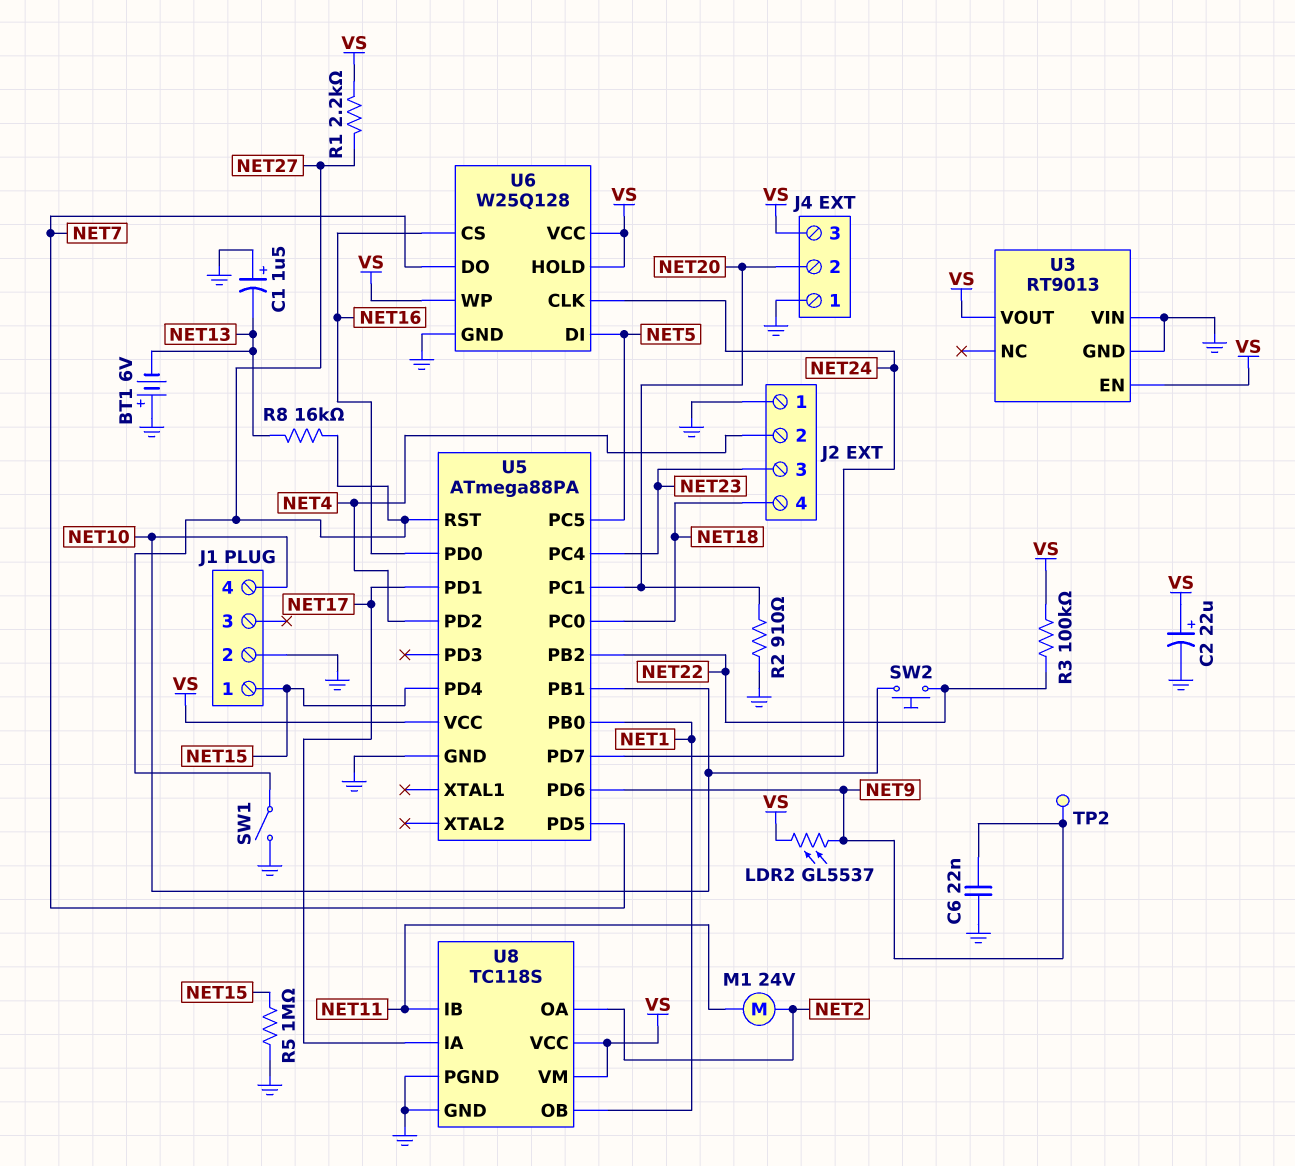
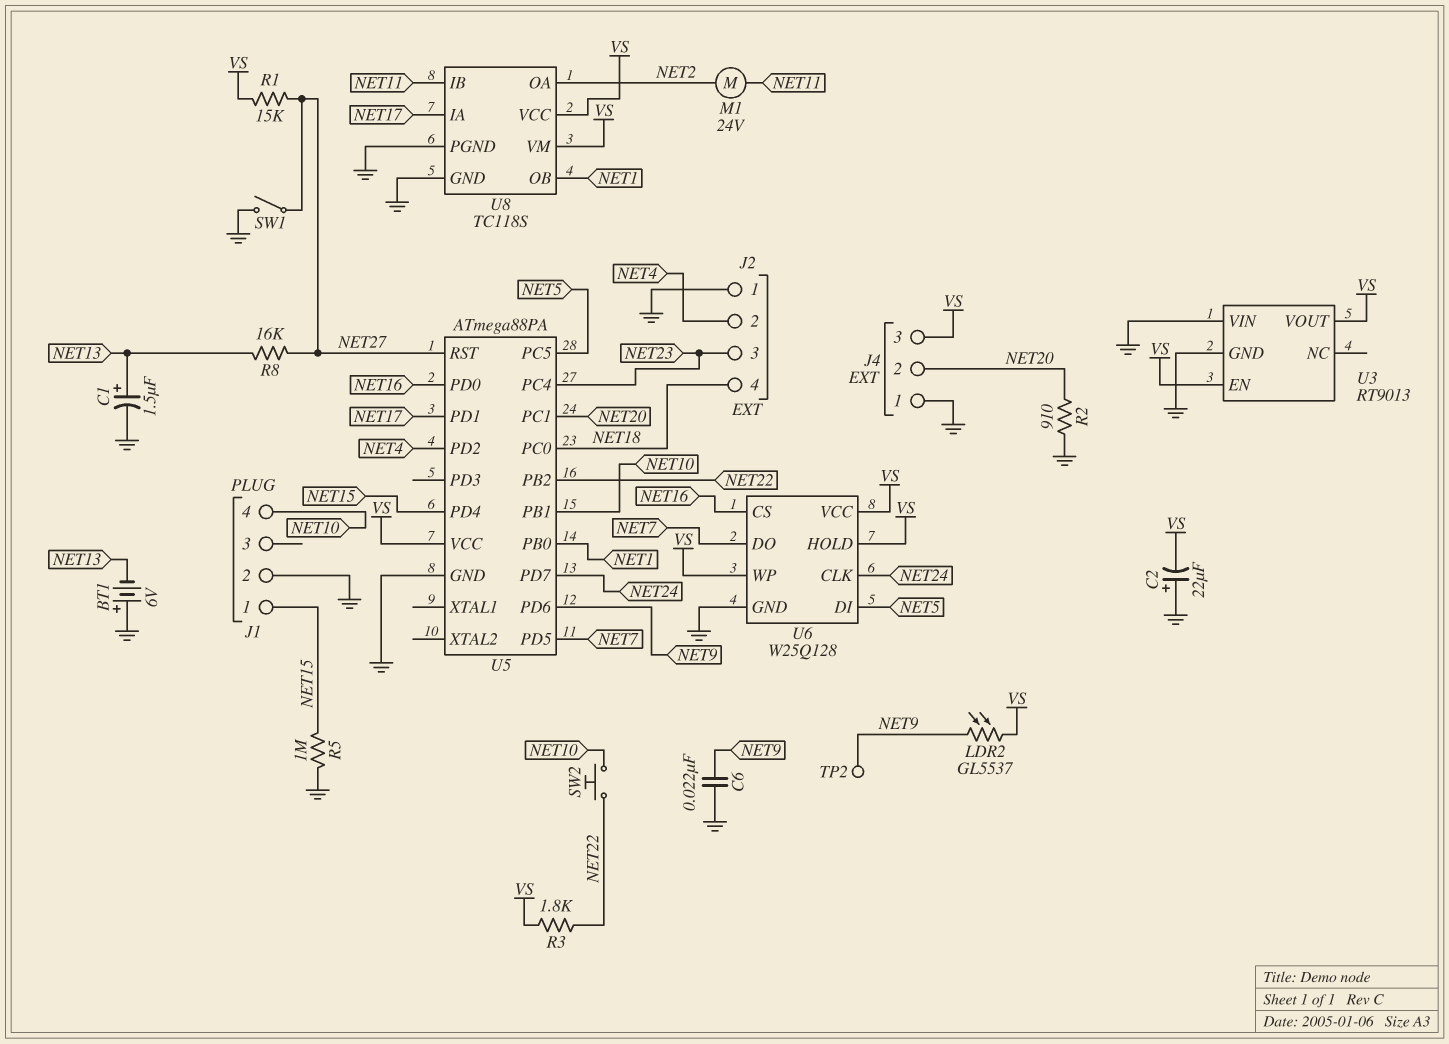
C1: 1.5uF (plus GND, minus NET13) -> 1.5uF (plus NET13, minus GND)
C2: 22uF (plus VS, minus GND) -> 22uF (plus GND, minus VS)
R1: 2.2k (NET27, VS) -> 15k (NET27, VS)
R3: 100k (NET22, VS) -> 1.8k (NET22, VS)

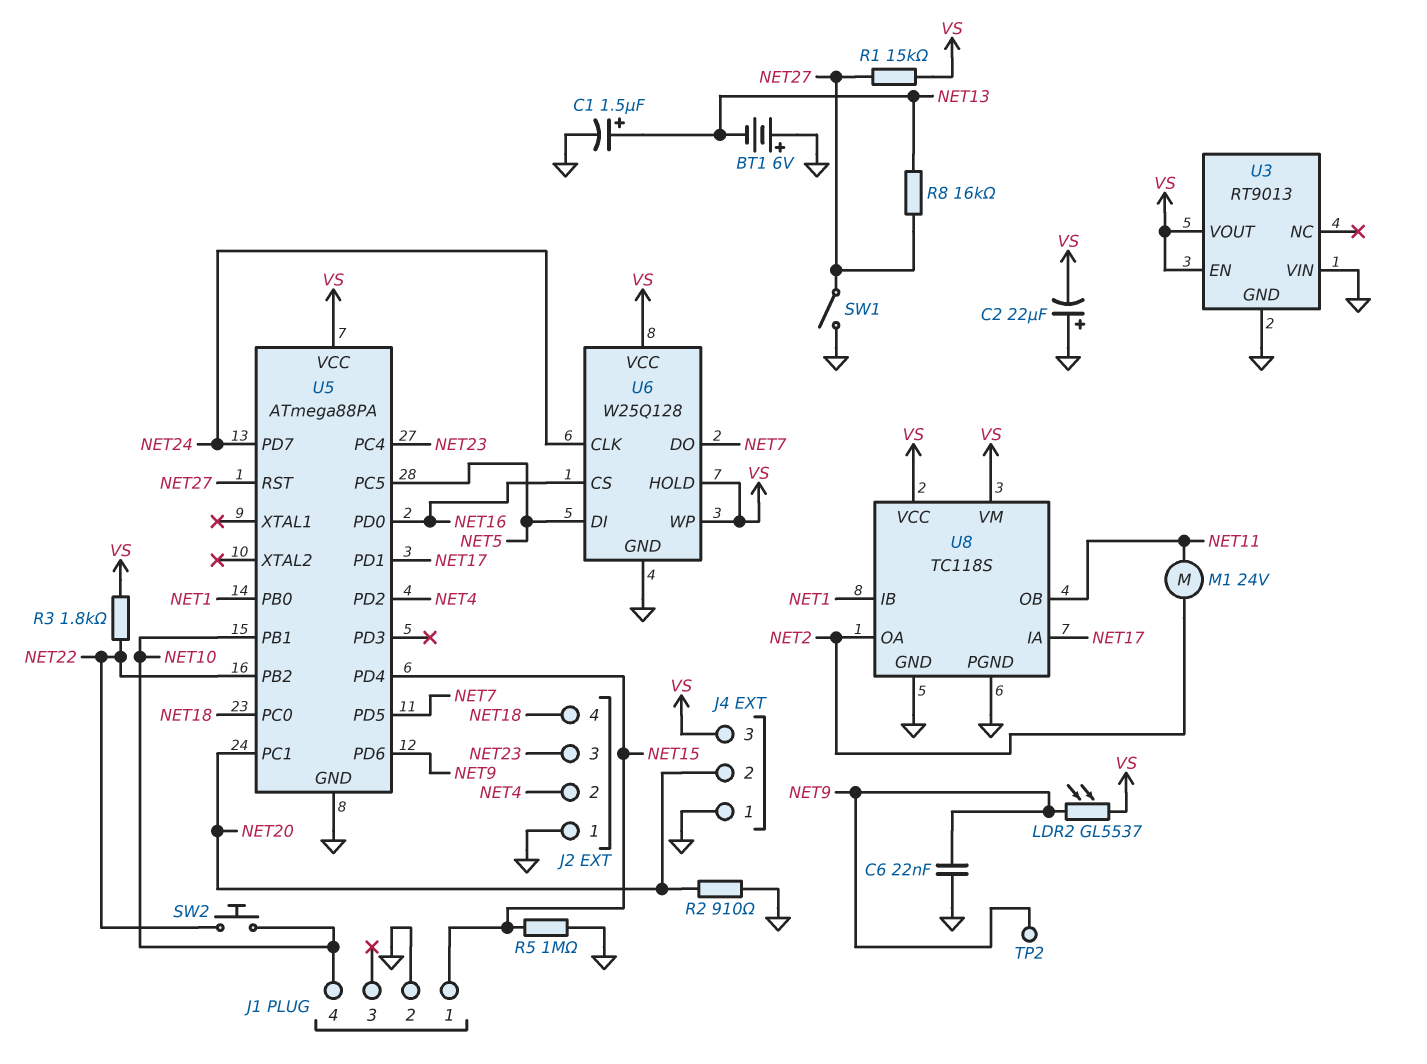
U8 pin IB: NET11 -> NET1
U8 pin OB: NET1 -> NET11

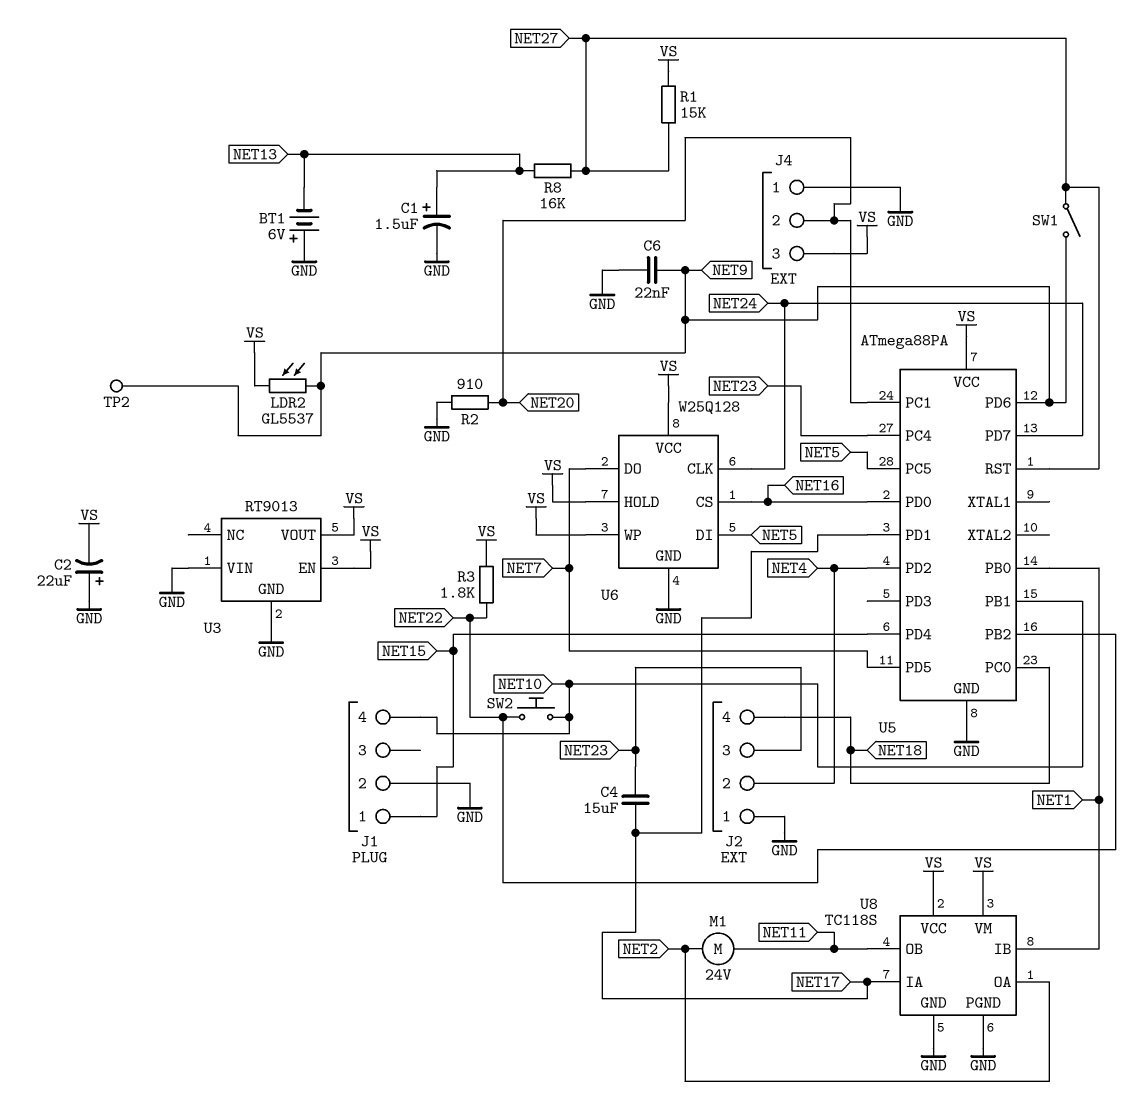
C4: none -> 15uF (NET17, NET23)
R5: 1M (GND, NET15) -> none
SW1: switch (GND, NET27) -> switch (NET9, NET27)

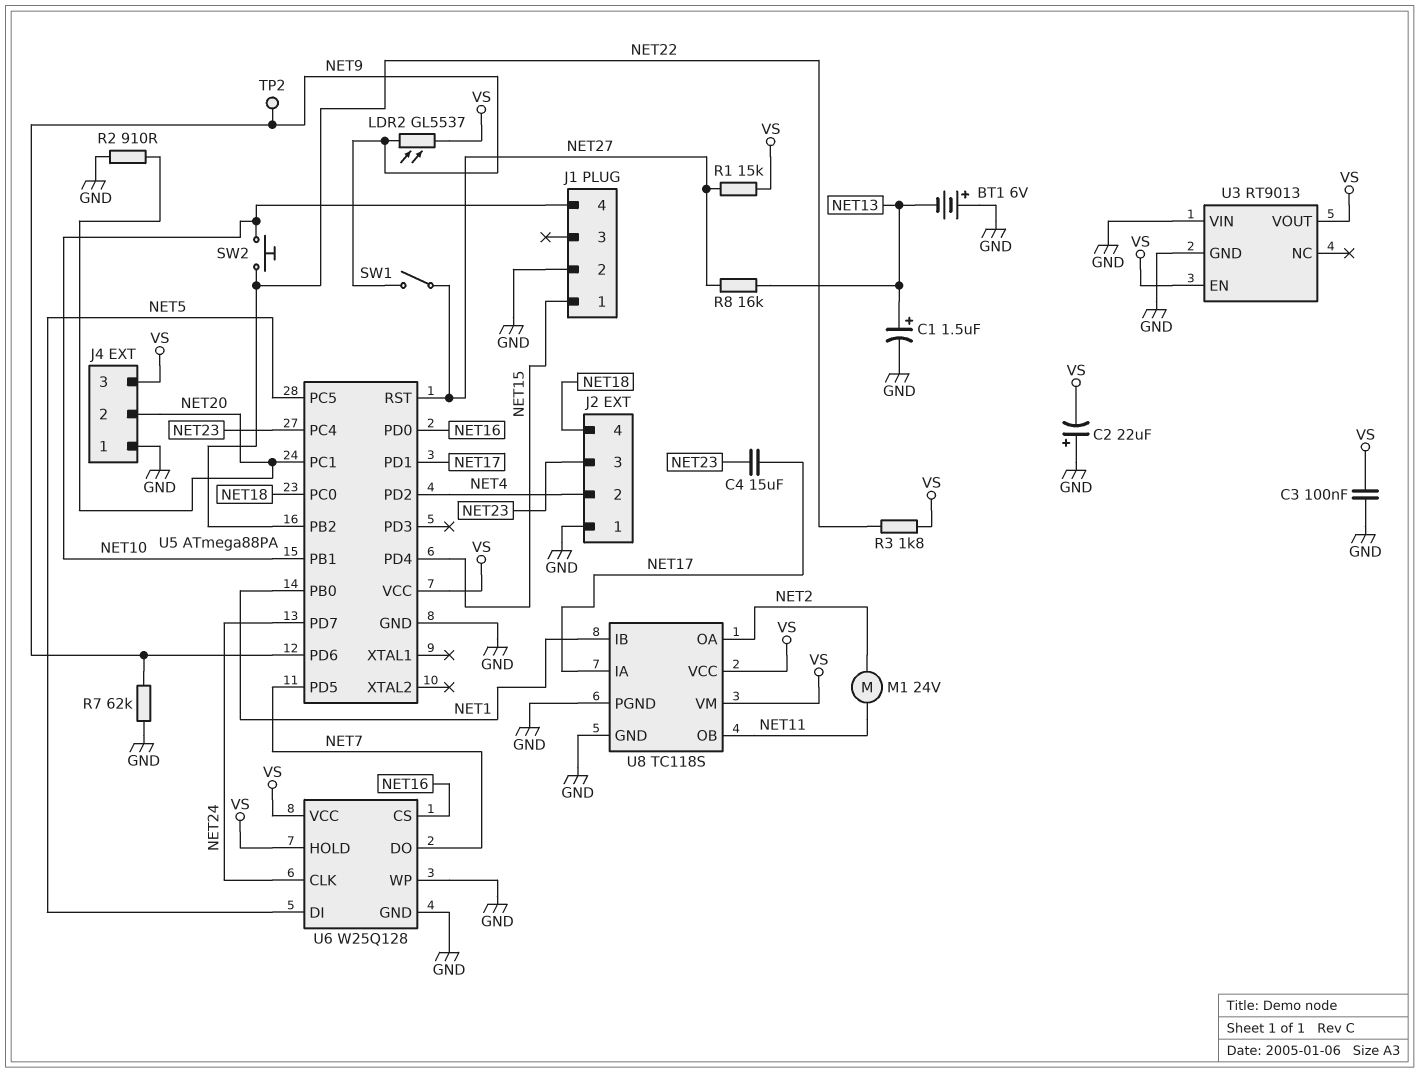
C3: none -> 100nF (GND, VS)
C6: 22nF (GND, NET9) -> none
R7: none -> 62k (GND, NET9)
U6 pin WP: VS -> GND

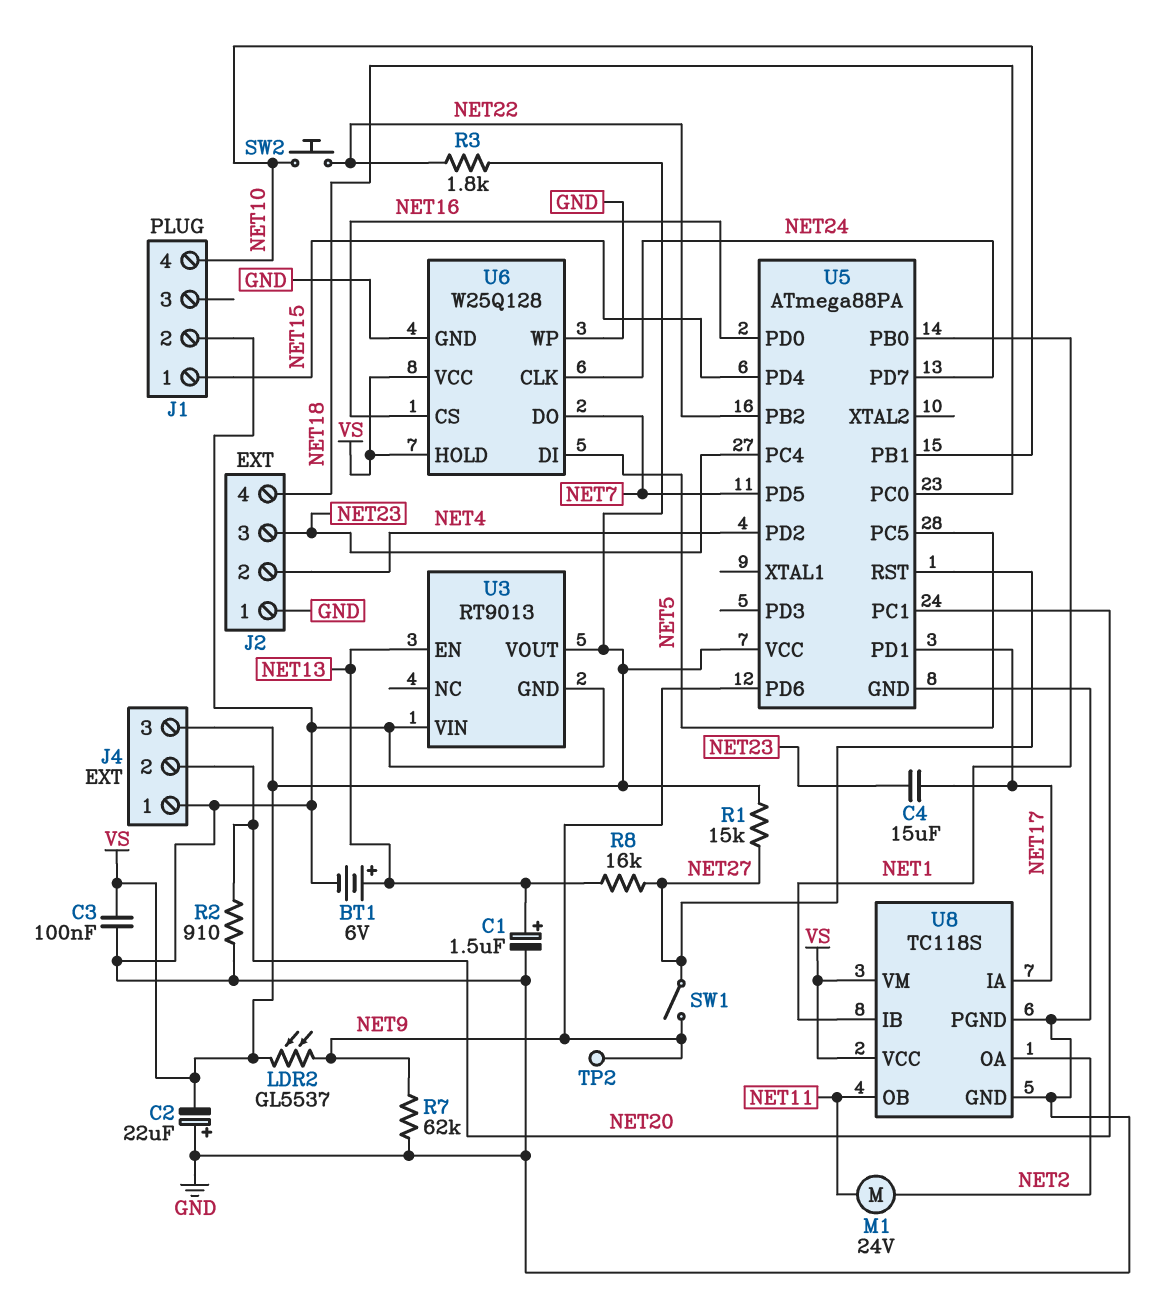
BT1: 6V (plus GND, minus NET13) -> 6V (plus NET13, minus GND)
U3 pin EN: VS -> NET13

